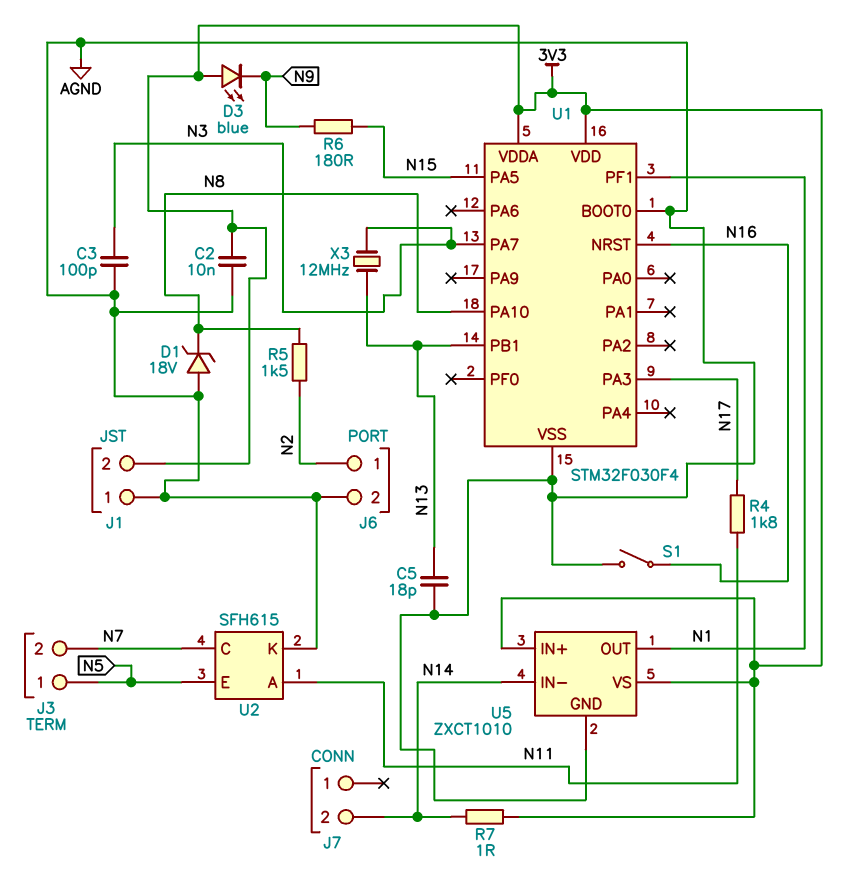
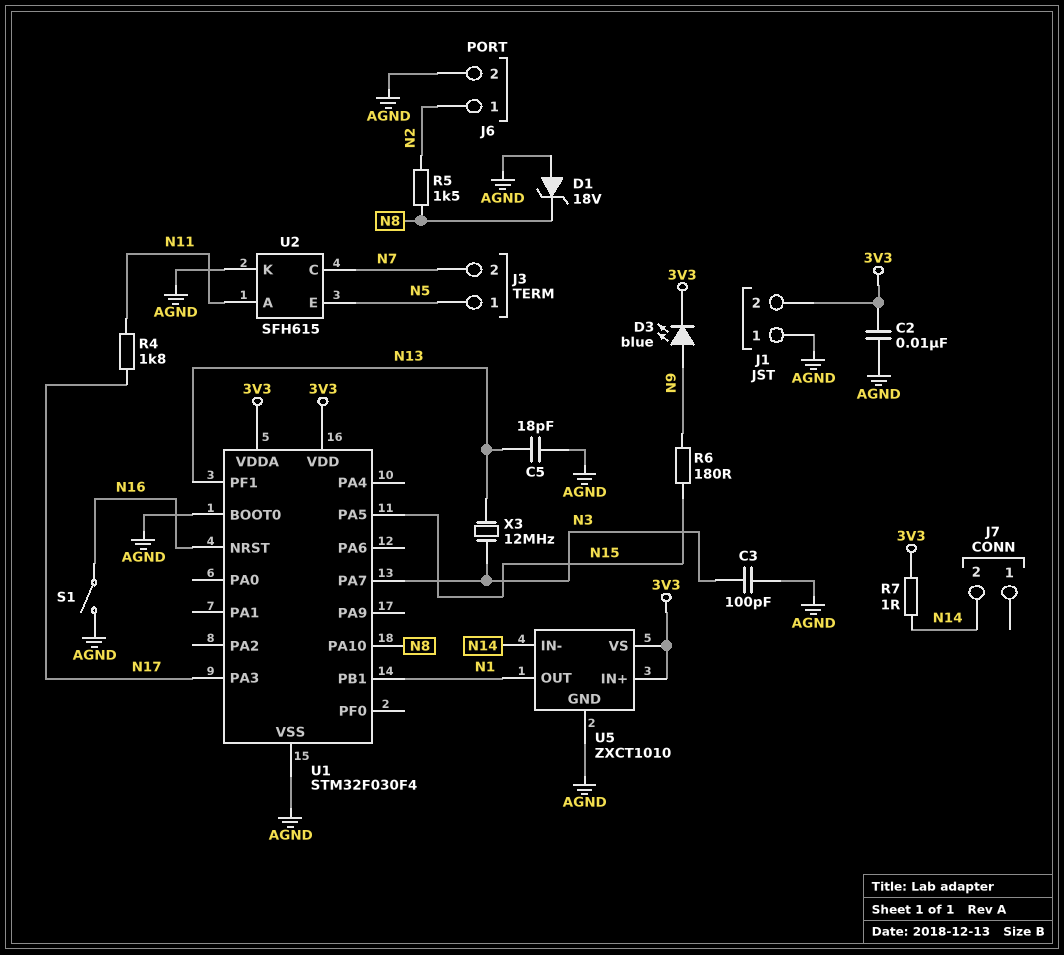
D3: LED blue (A 3V3, K N9) -> LED blue (A N9, K 3V3)
U1 pin PB1: N13 -> N1
U1 pin PF1: N1 -> N13

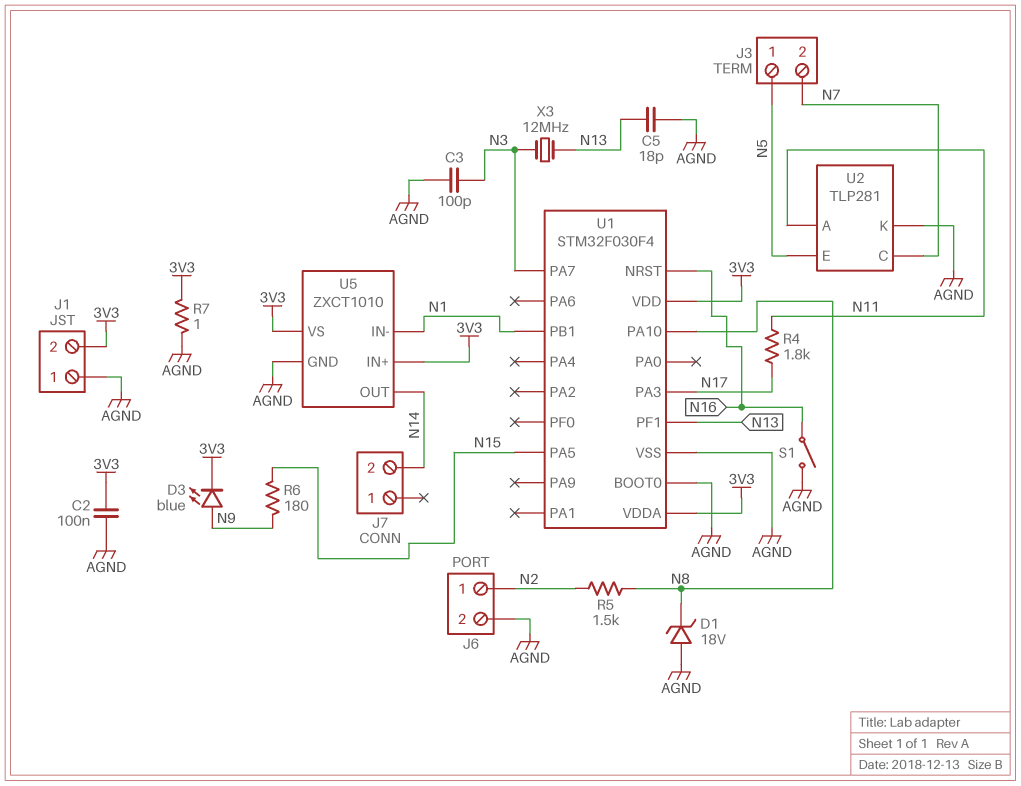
C2: 10nF (3V3, AGND) -> 100nF (3V3, AGND)
R7: 1 (3V3, N14) -> 1 (3V3, AGND)
U2: SFH615 -> TLP281
U5 pin IN-: N14 -> N1
U5 pin OUT: N1 -> N14

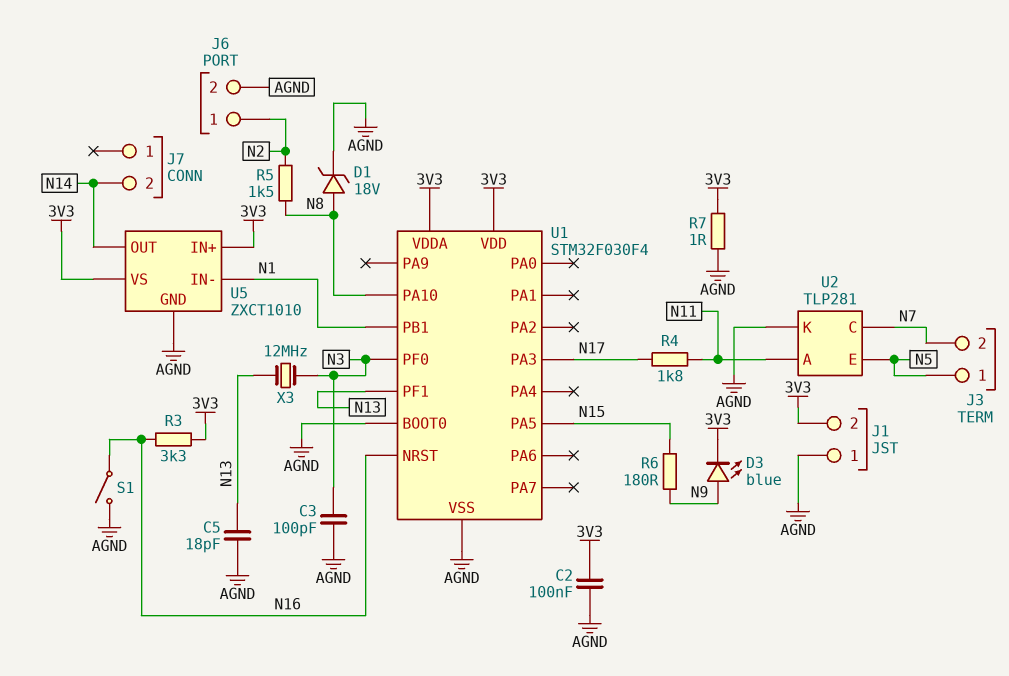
D1: zener 18V (A AGND, K N8) -> zener 18V (A N8, K AGND)
R3: none -> 3.3k (3V3, N16)
U1 pin PA7: N3 -> none
U1 pin PF0: none -> N3

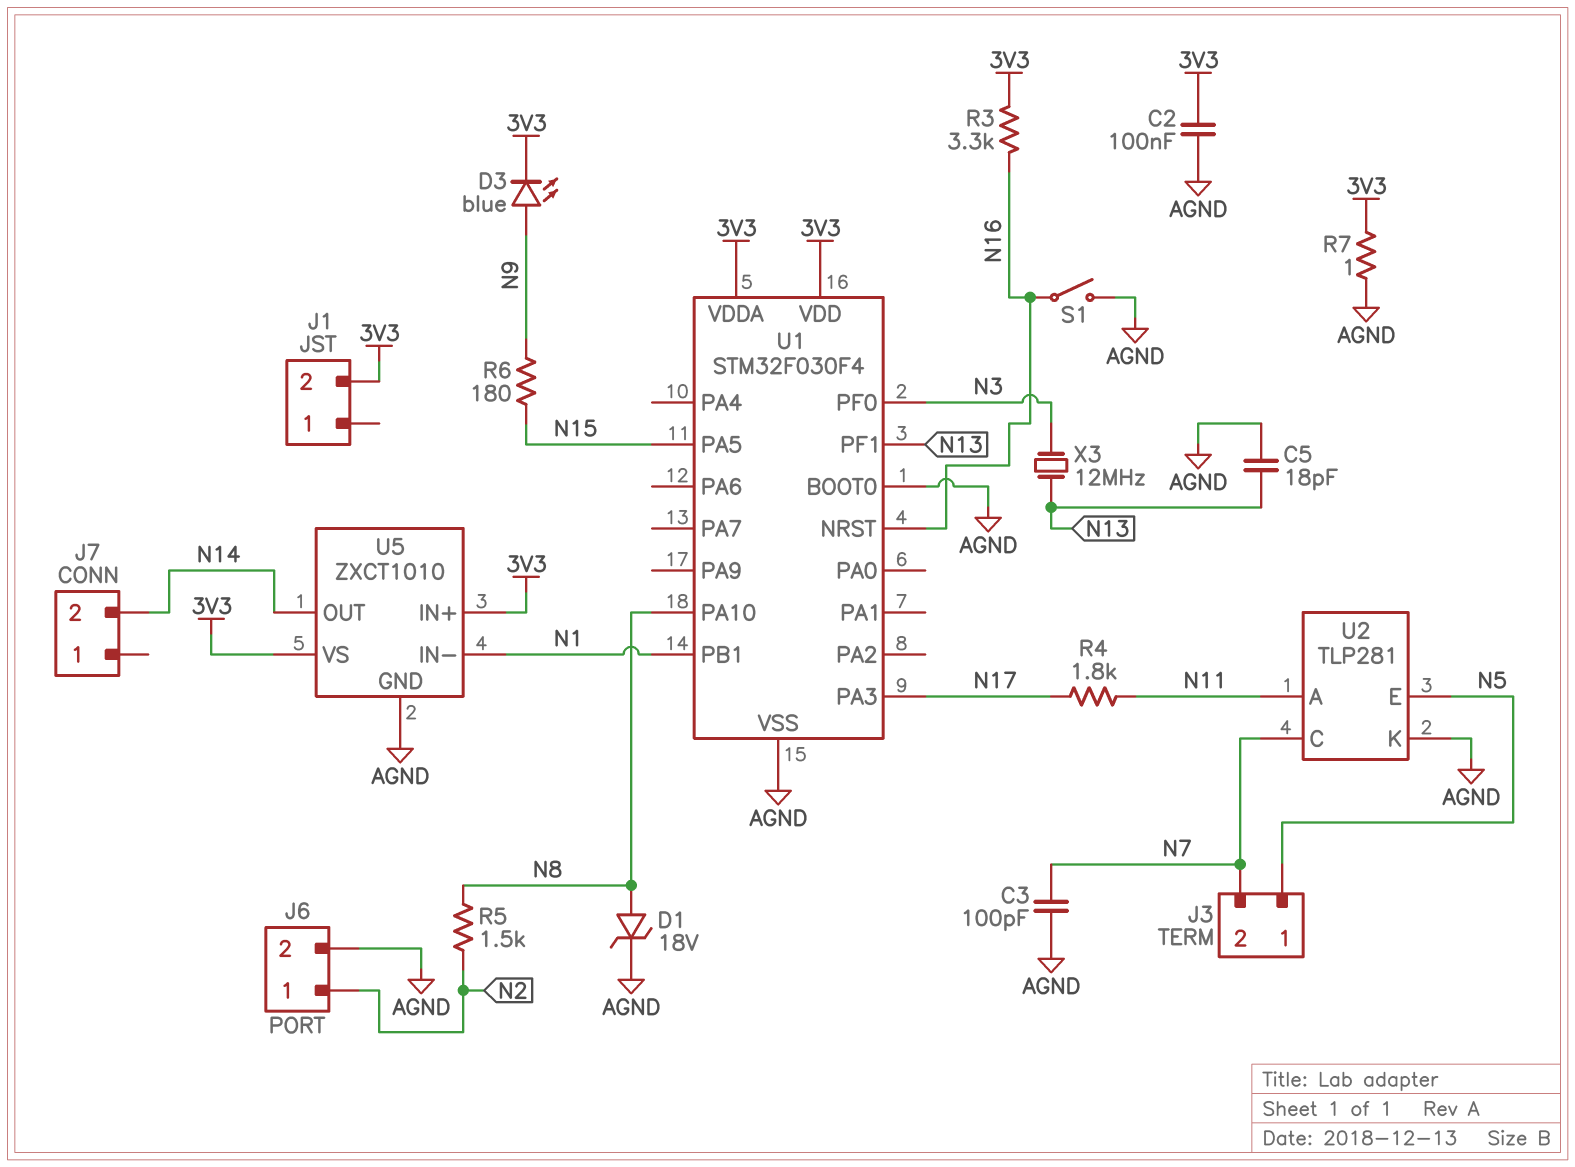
C3: 100pF (AGND, N3) -> 100pF (AGND, N7)
J1 pin 1: AGND -> none

